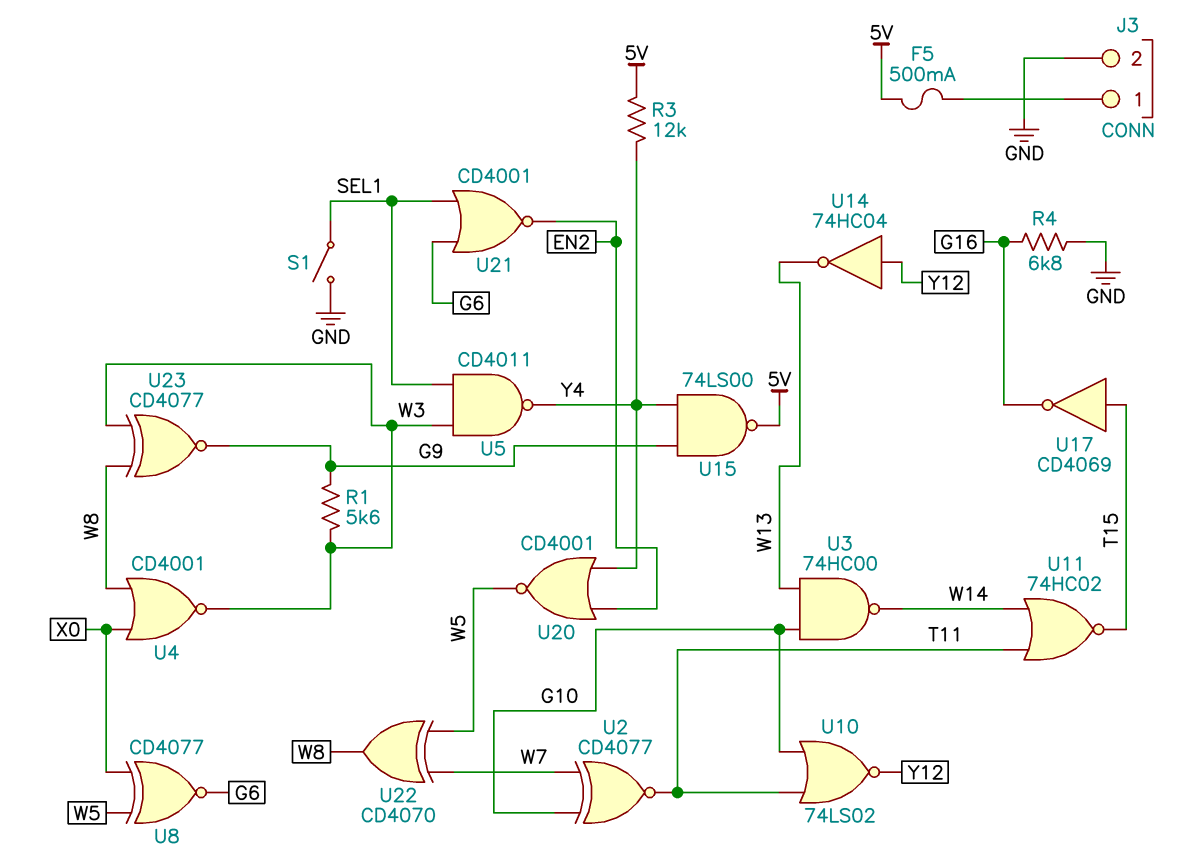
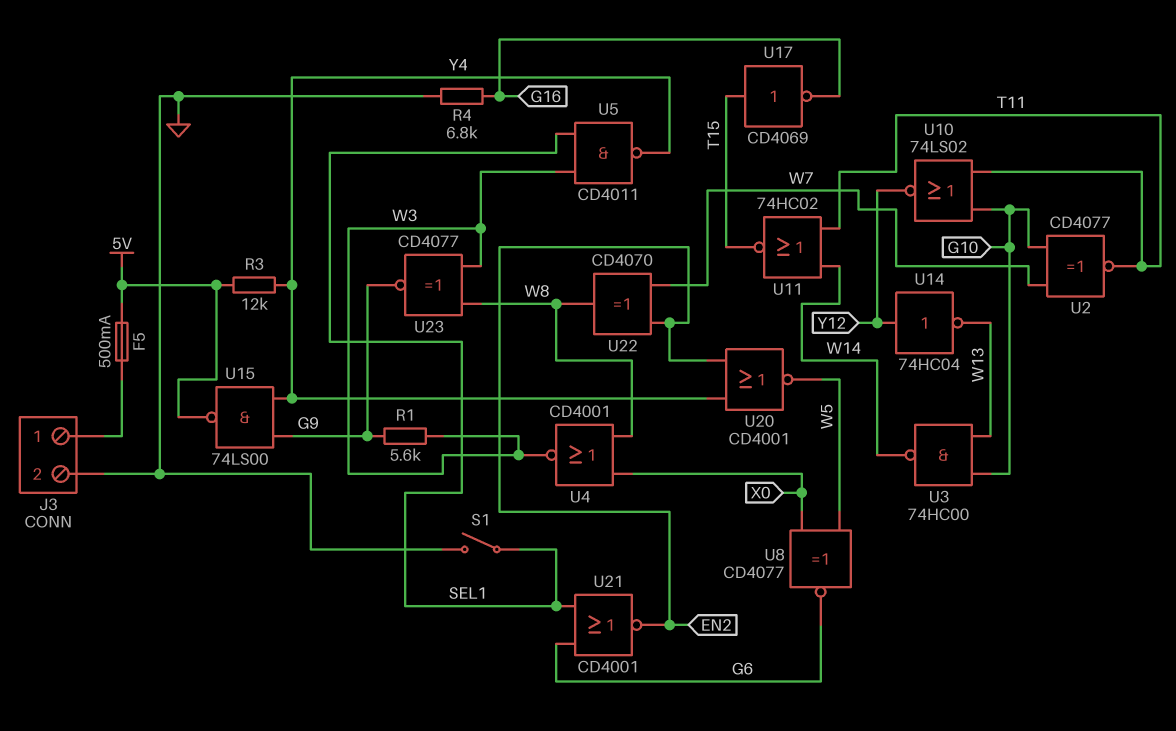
U22: XOR CD4070 (in W5, in W7, out W8) -> XOR CD4070 (in EN2, in W7, out W8)

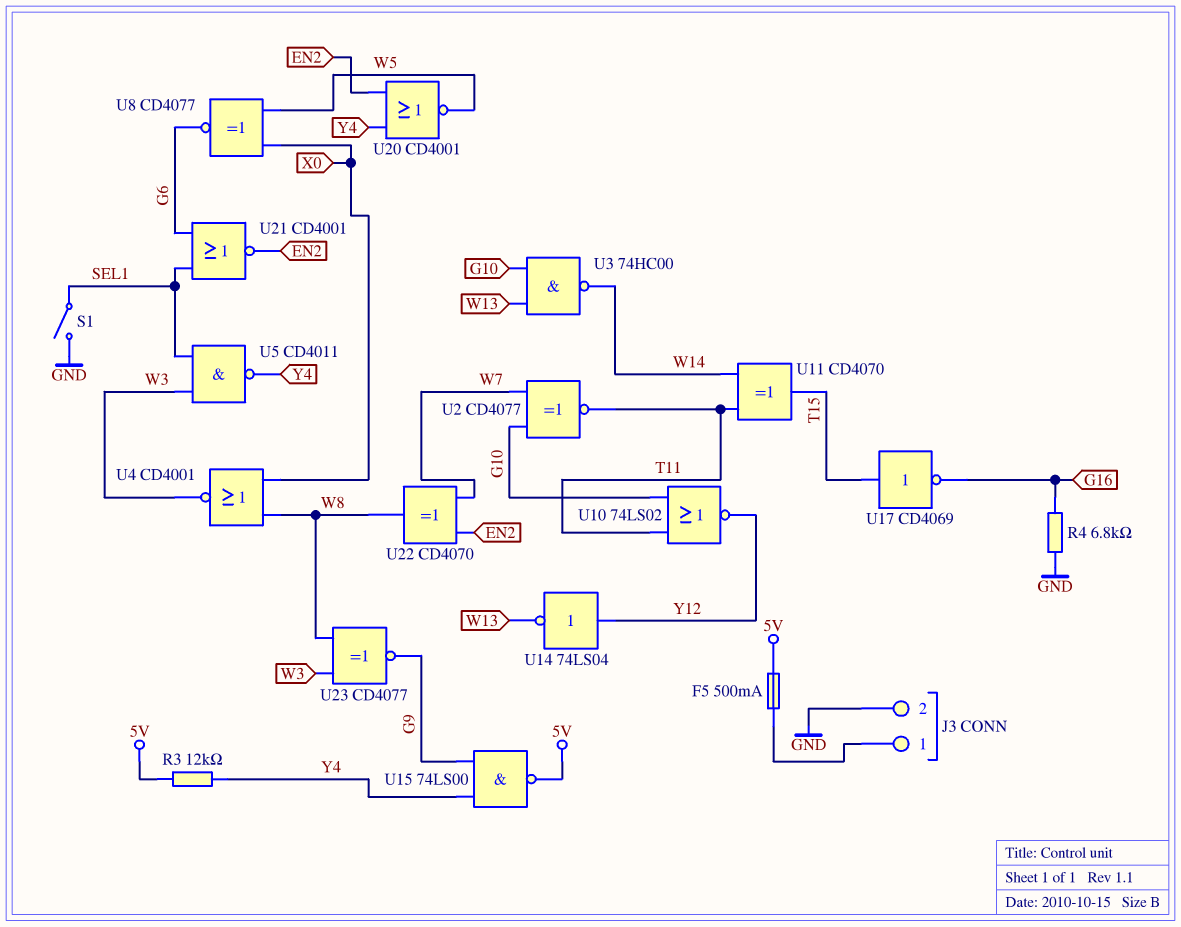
R1: 5.6k (G9, W3) -> none
U11: NOR 74HC02 (in T11, in W14, out T15) -> XOR CD4070 (in T11, in W14, out T15)
U14: NOT 74HC04 (in Y12, out W13) -> NOT 74LS04 (in Y12, out W13)

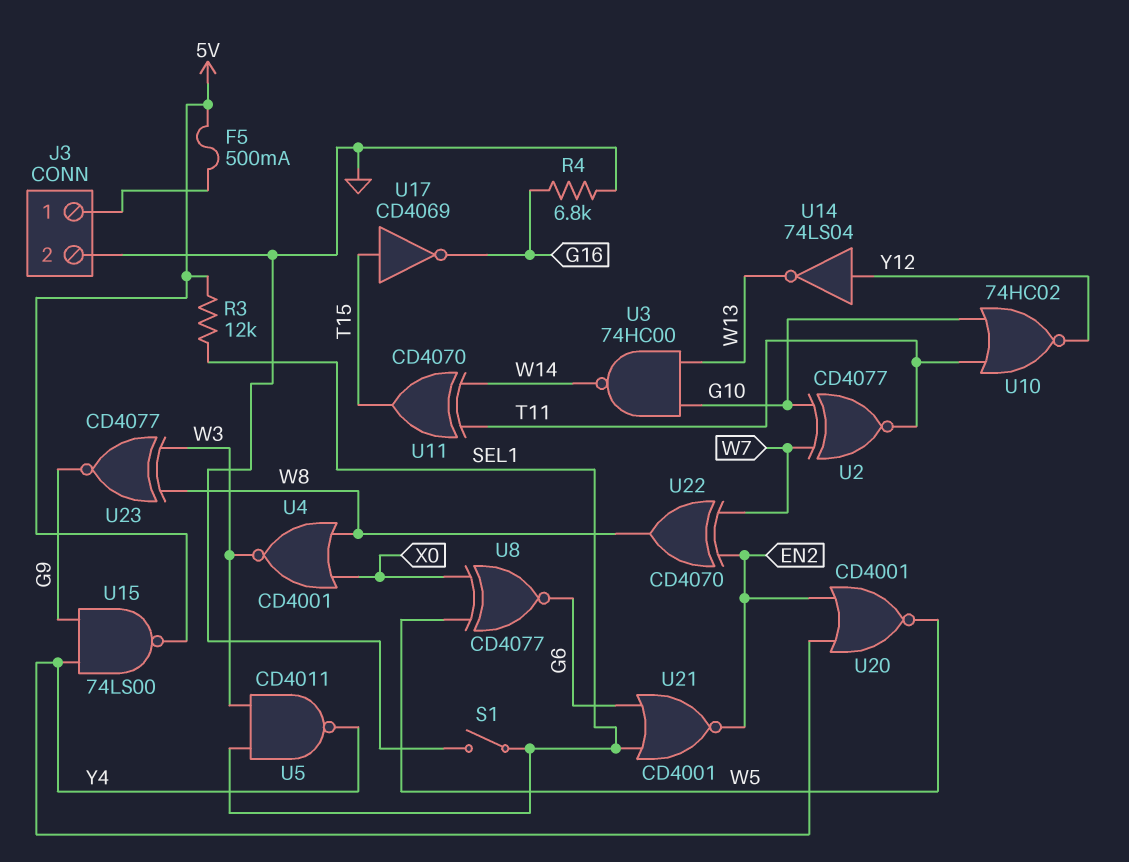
R3: 12k (5V, Y4) -> 12k (5V, SEL1)
U10: NOR 74LS02 (in G10, in T11, out Y12) -> NOR 74HC02 (in G10, in T11, out Y12)

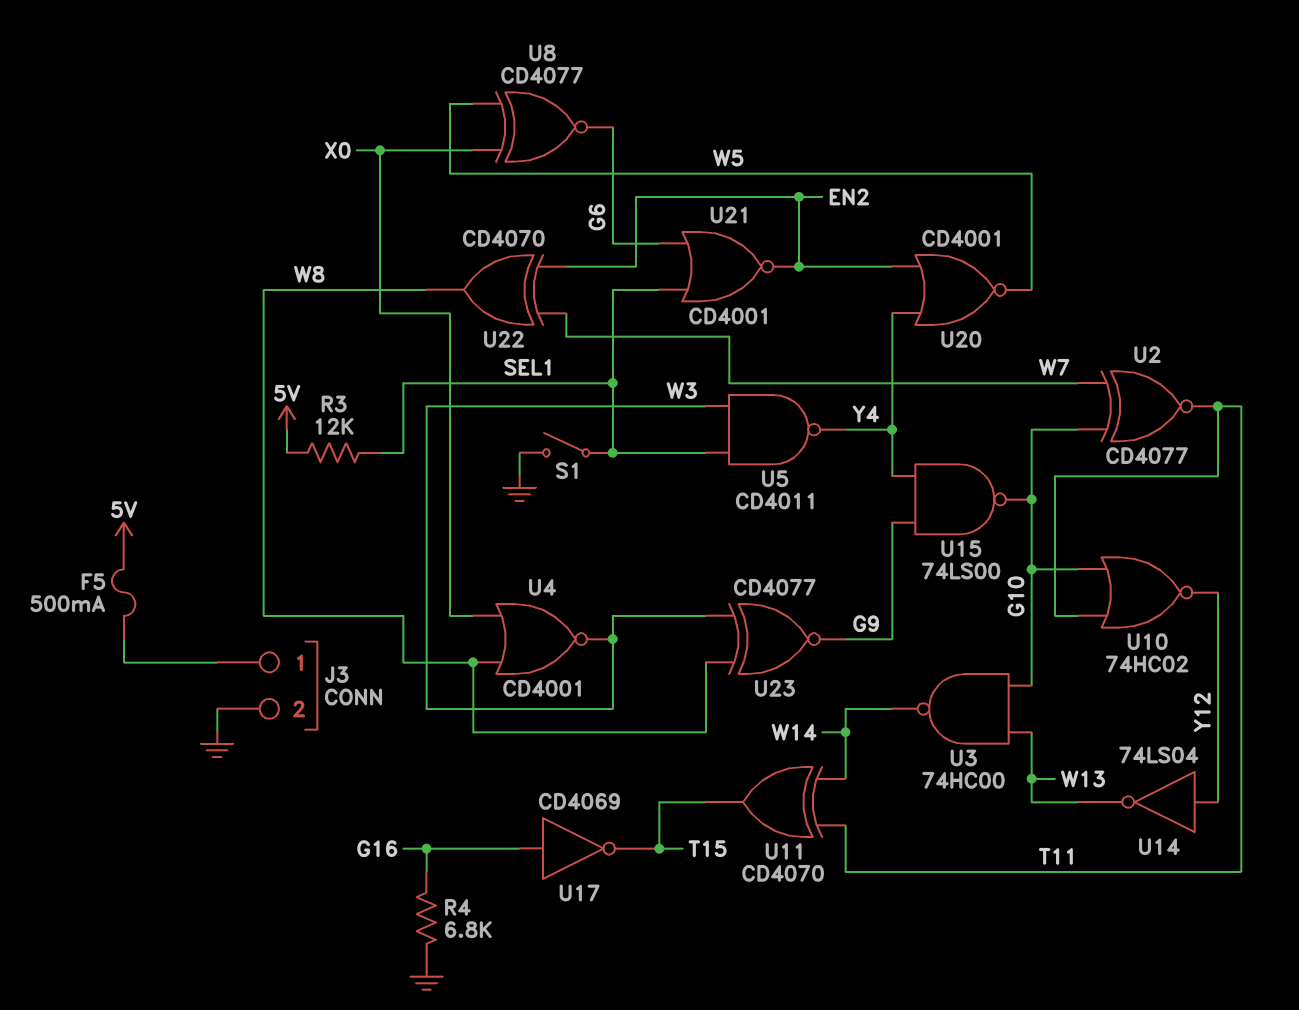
U15: NAND 74LS00 (in G9, in Y4, out 5V) -> NAND 74LS00 (in G9, in Y4, out G10)
U17: NOT CD4069 (in T15, out G16) -> NOT CD4069 (in G16, out T15)

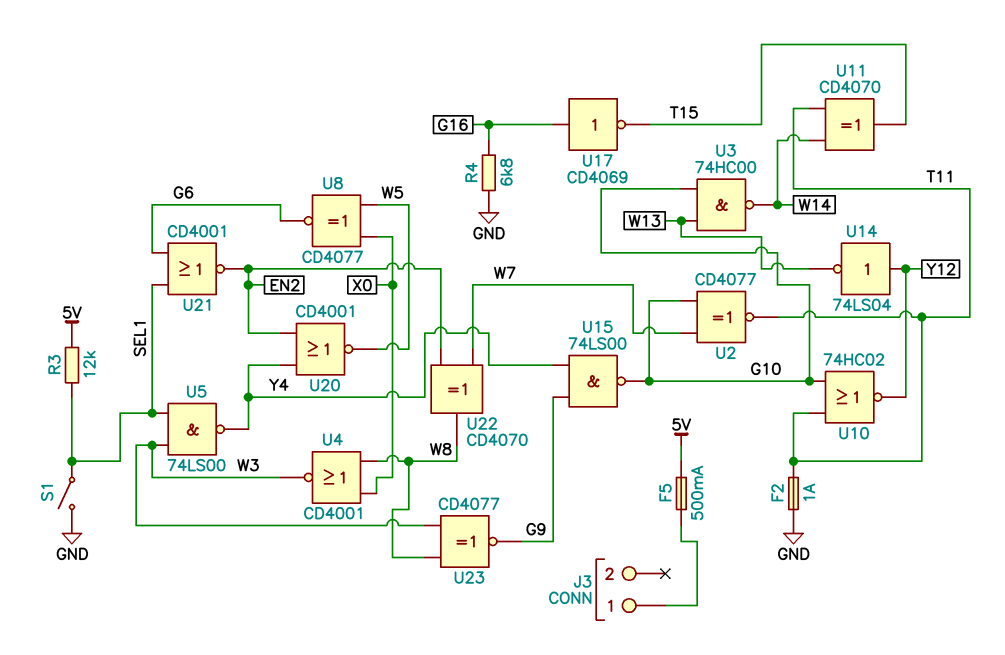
F2: none -> 1A (GND, T11)
J3 pin 2: GND -> none
U5: NAND CD4011 (in SEL1, in W3, out Y4) -> NAND 74LS00 (in SEL1, in W3, out Y4)

